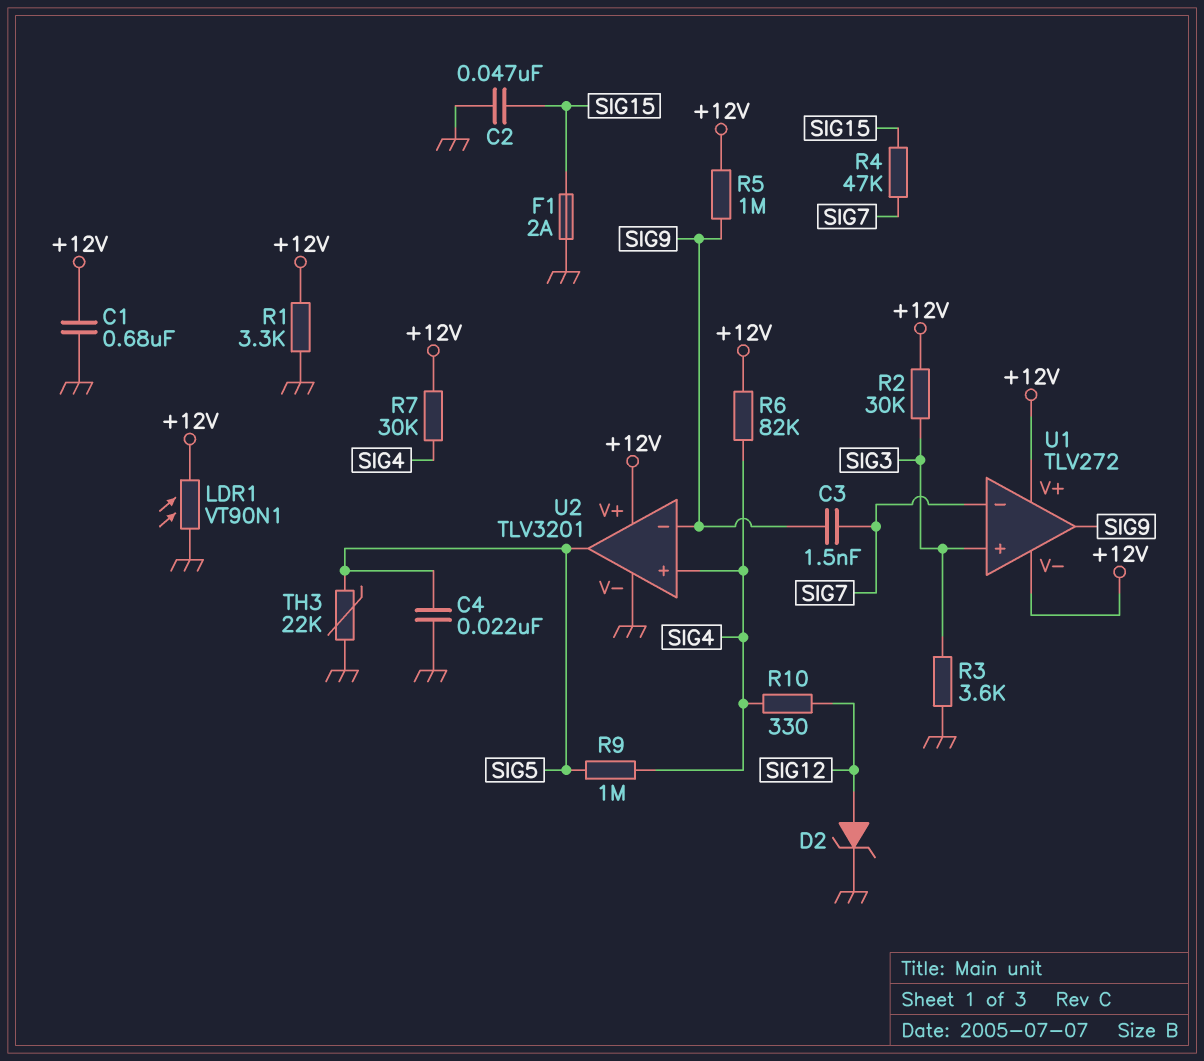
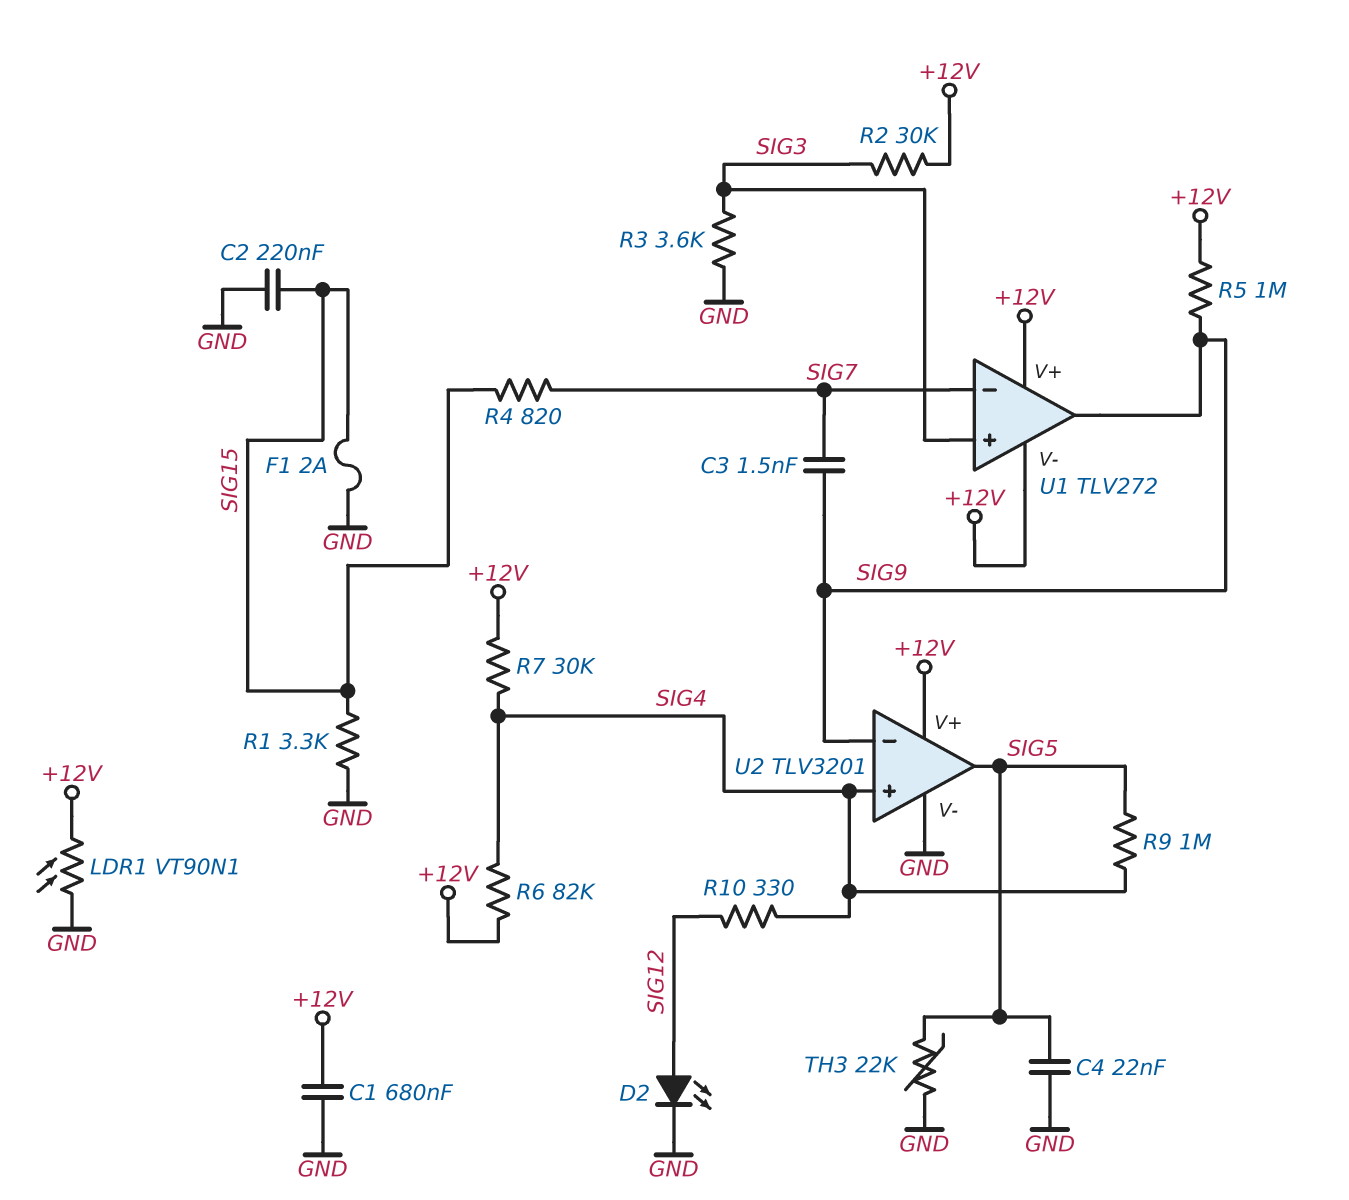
C2: 47nF (GND, SIG15) -> 220nF (GND, SIG15)
D2: zener (A SIG12, K GND) -> LED (A SIG12, K GND)
R1: 3.3k (+12V, GND) -> 3.3k (GND, SIG15)
R4: 47k (SIG7, SIG15) -> 820 (SIG7, SIG15)

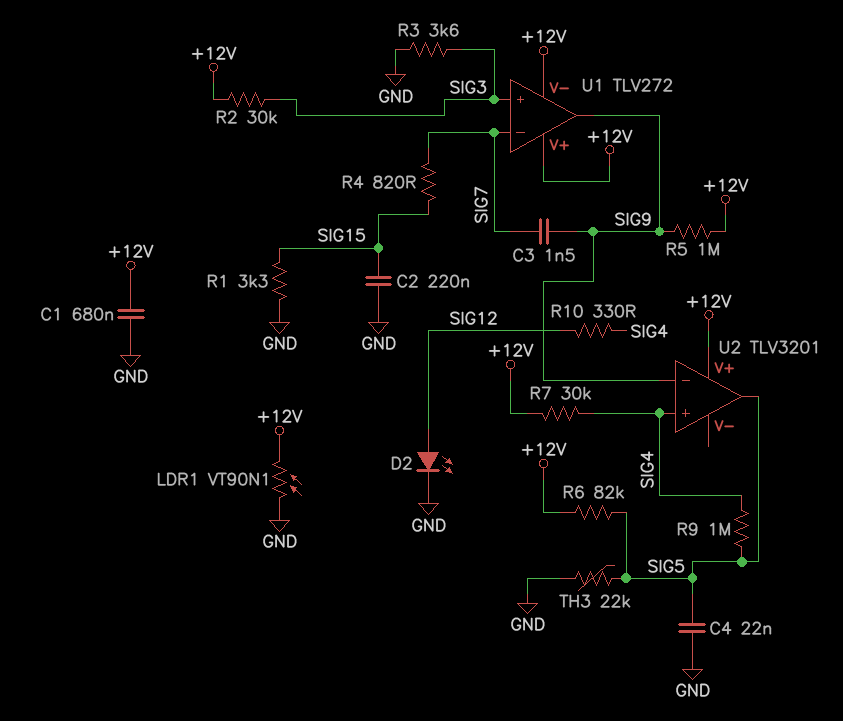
F1: 2A (GND, SIG15) -> none
R6: 82k (+12V, SIG4) -> 82k (+12V, SIG5)
U2 pin V-: GND -> none

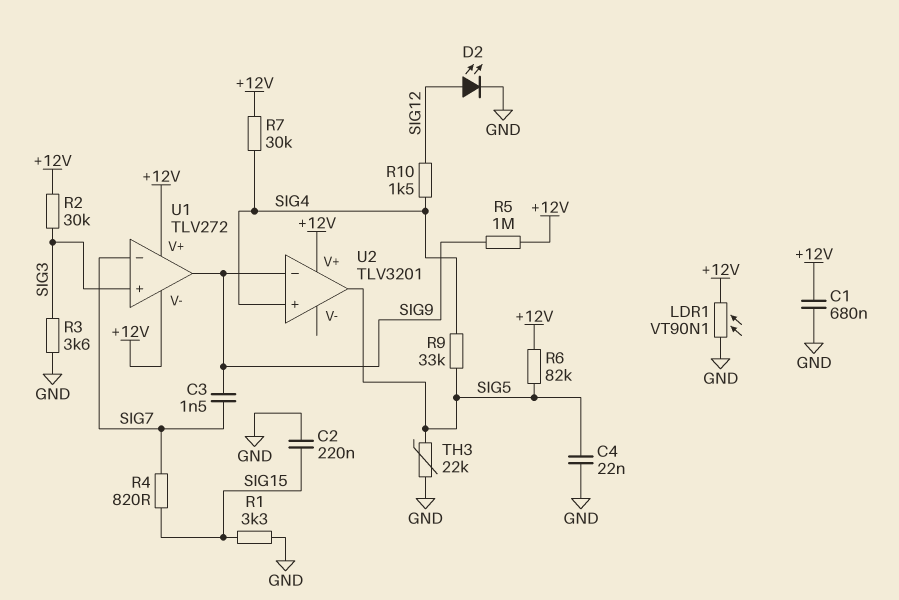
R9: 1M (SIG4, SIG5) -> 33k (SIG4, SIG5)
R10: 330 (SIG4, SIG12) -> 1.5k (SIG4, SIG12)

